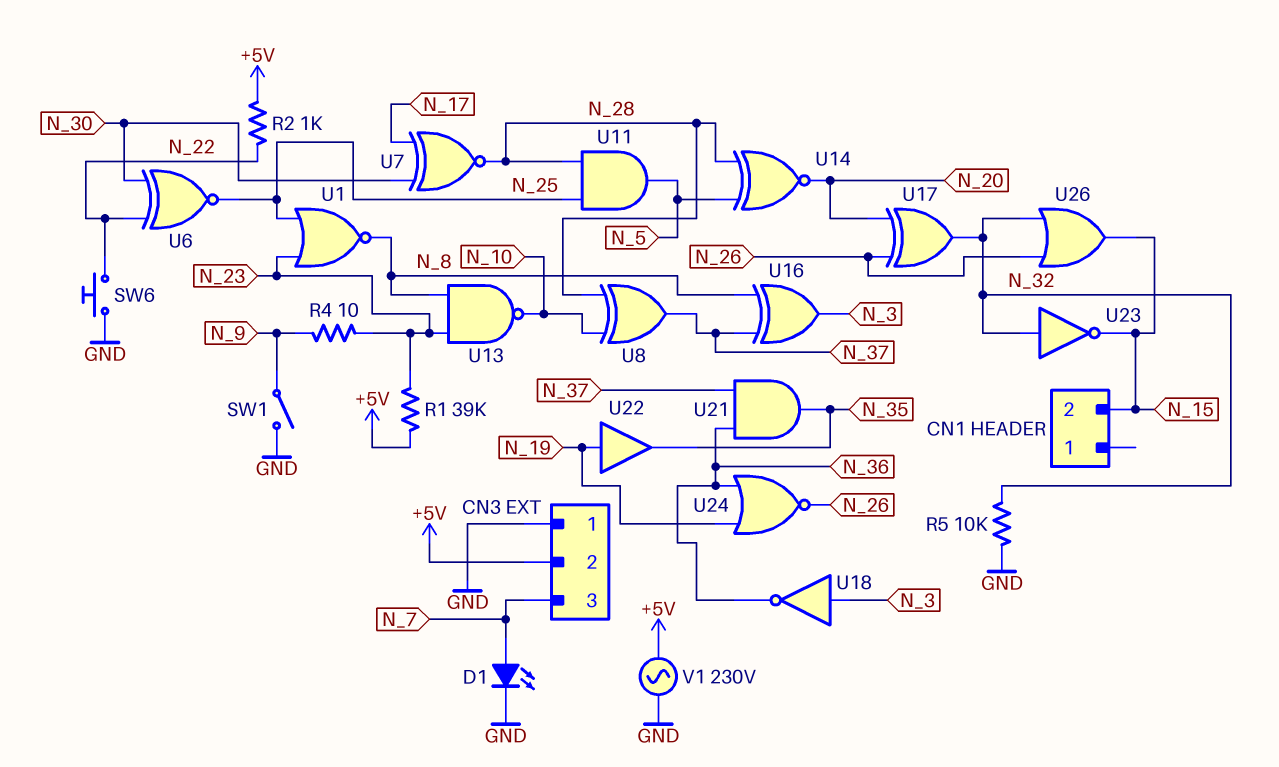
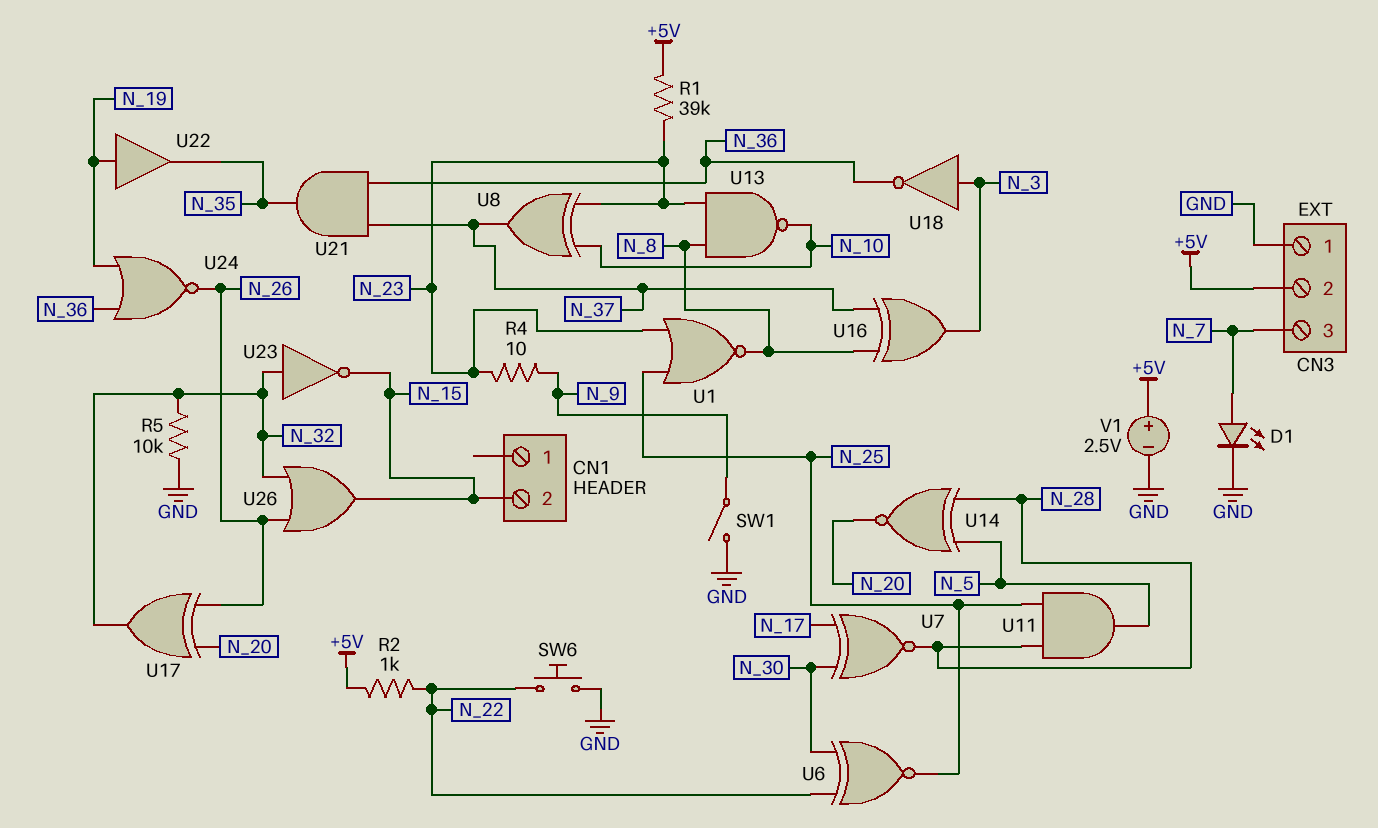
U8: XOR (in N_10, in N_28, out N_37) -> XOR (in N_10, in N_23, out N_37)
V1: AC 230V (+5V, GND) -> 2.5V (plus +5V, minus GND)

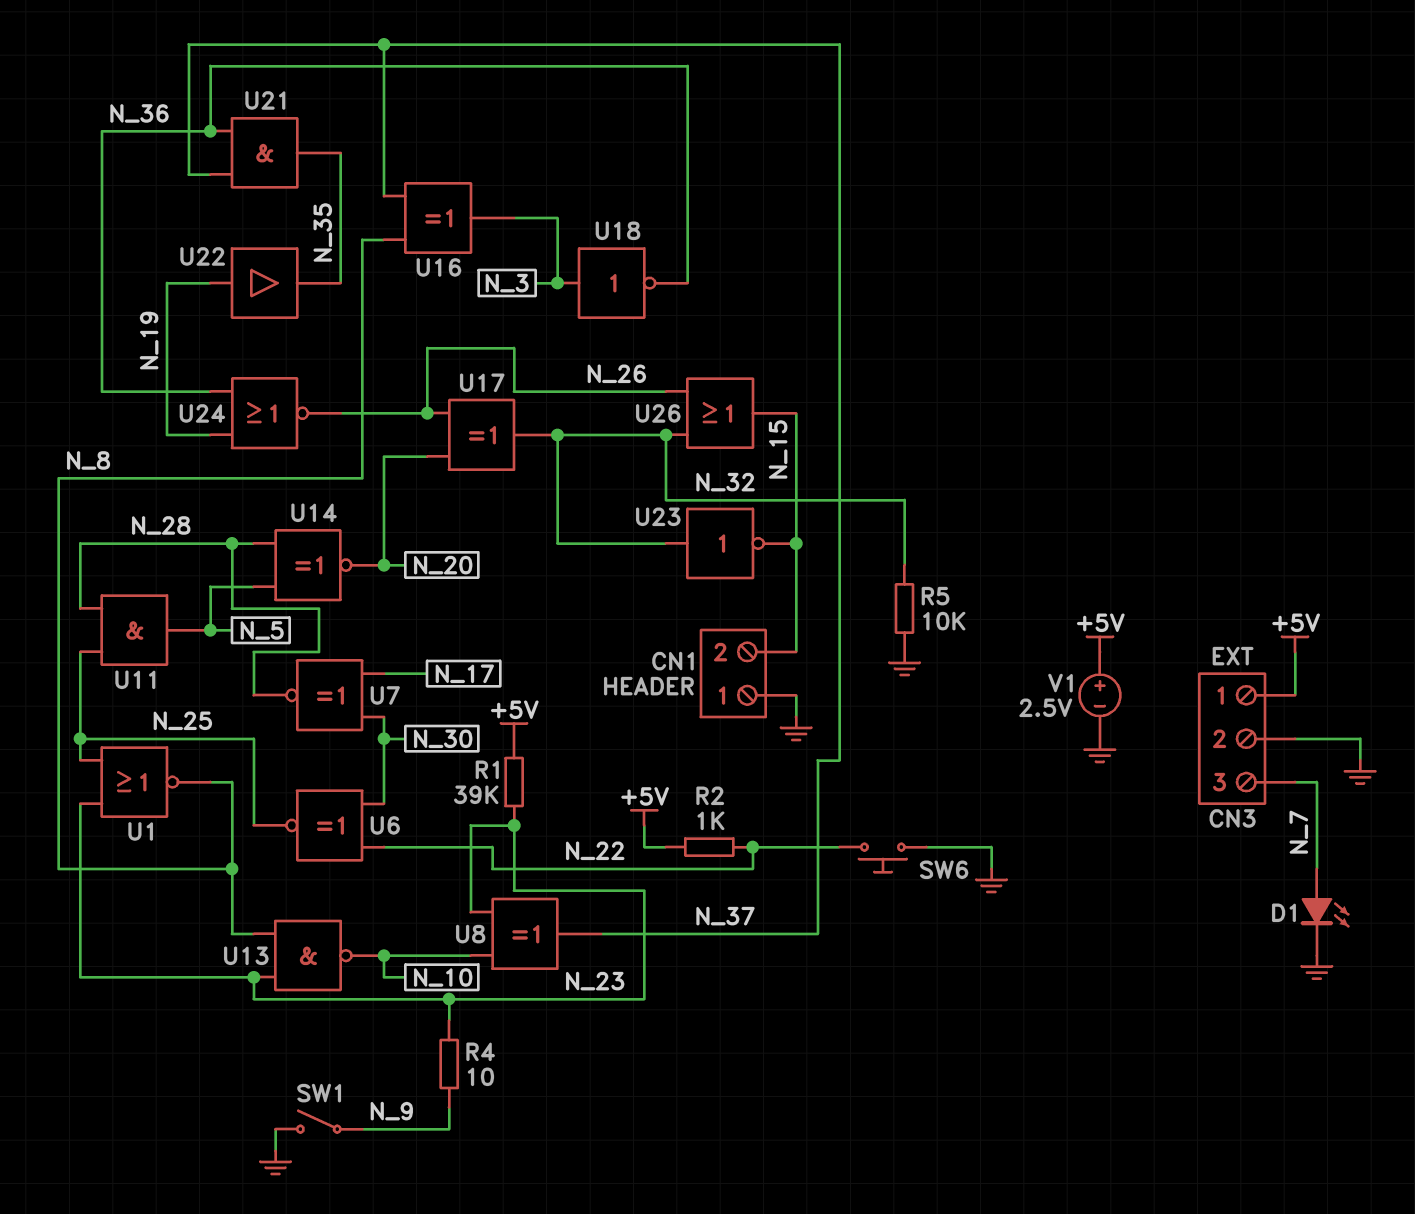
CN1 pin 1: none -> GND
CN3 pin 1: GND -> +5V
CN3 pin 2: +5V -> GND

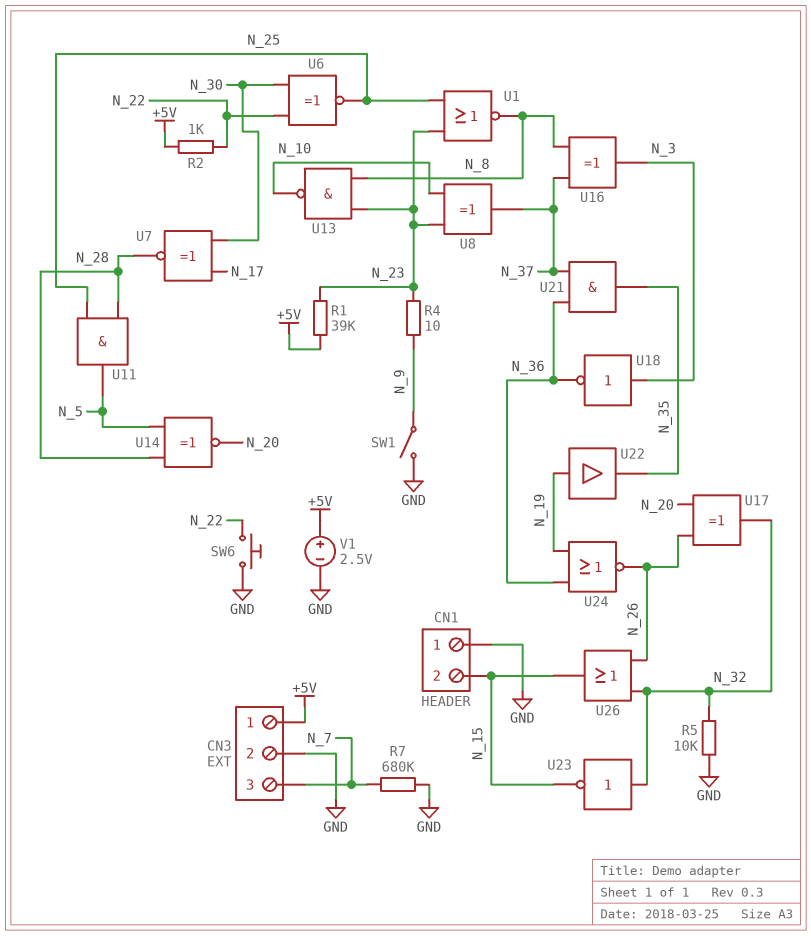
D1: LED (A N_7, K GND) -> none
R7: none -> 680k (GND, N_7)

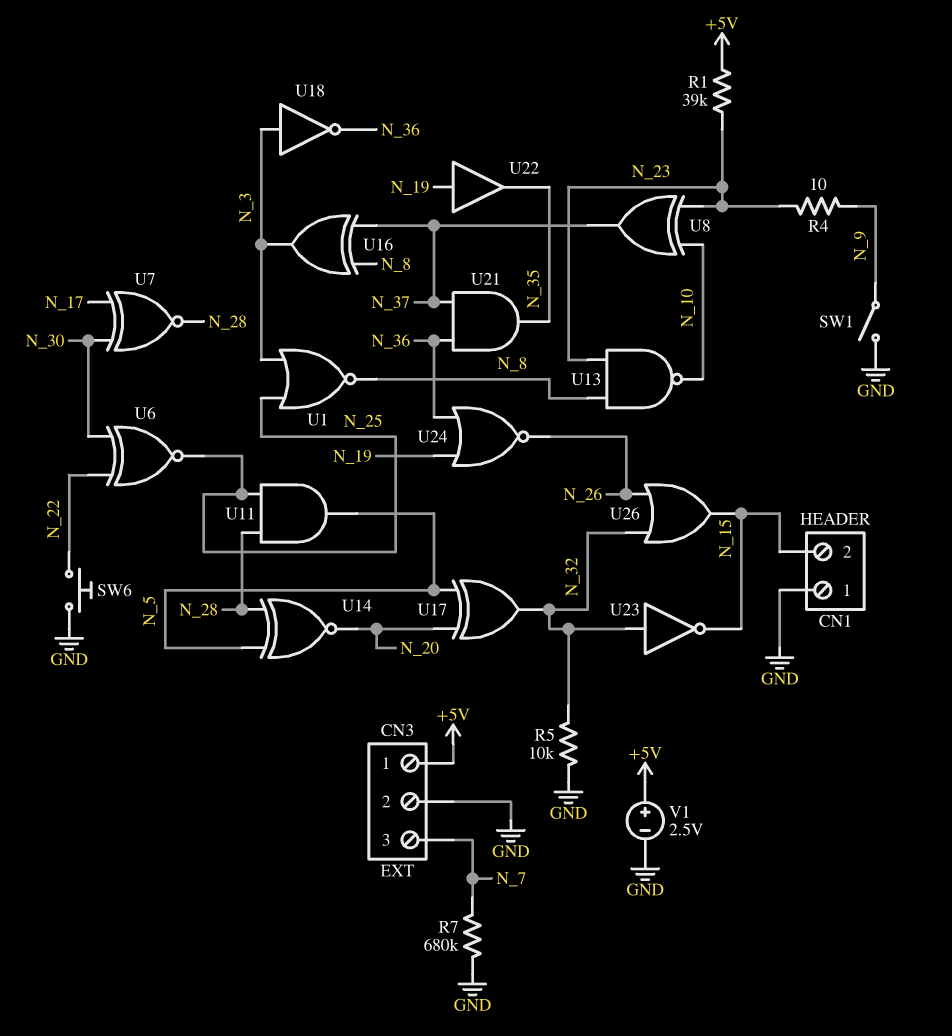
R2: 1k (+5V, N_22) -> none
U1: NOR (in N_23, in N_25, out N_8) -> NOR (in N_3, in N_25, out N_8)
U17: XOR (in N_20, in N_26, out N_32) -> XOR (in N_5, in N_20, out N_32)

